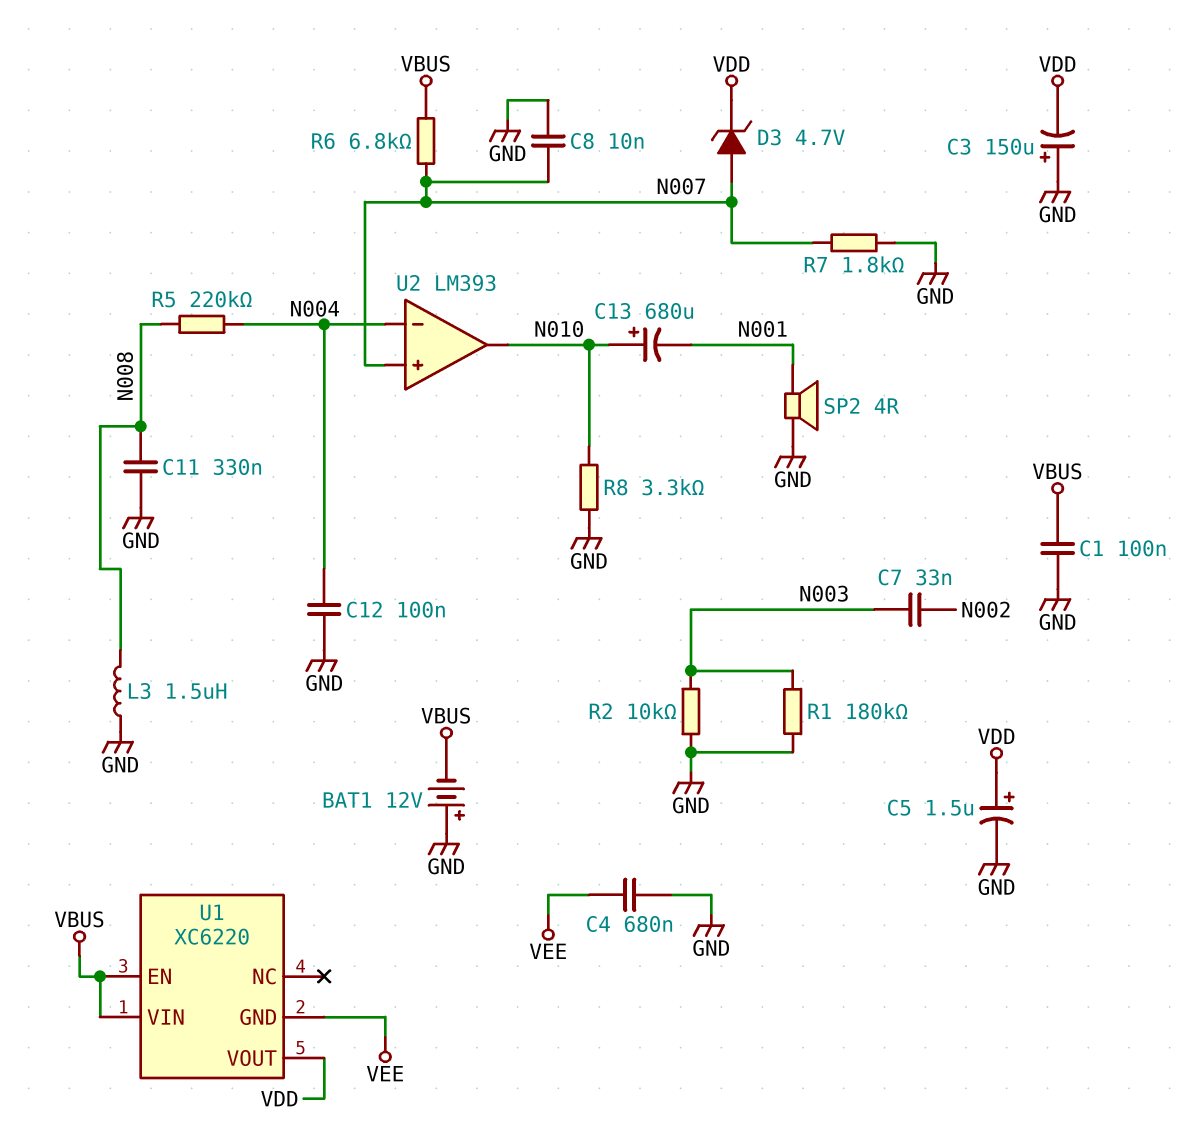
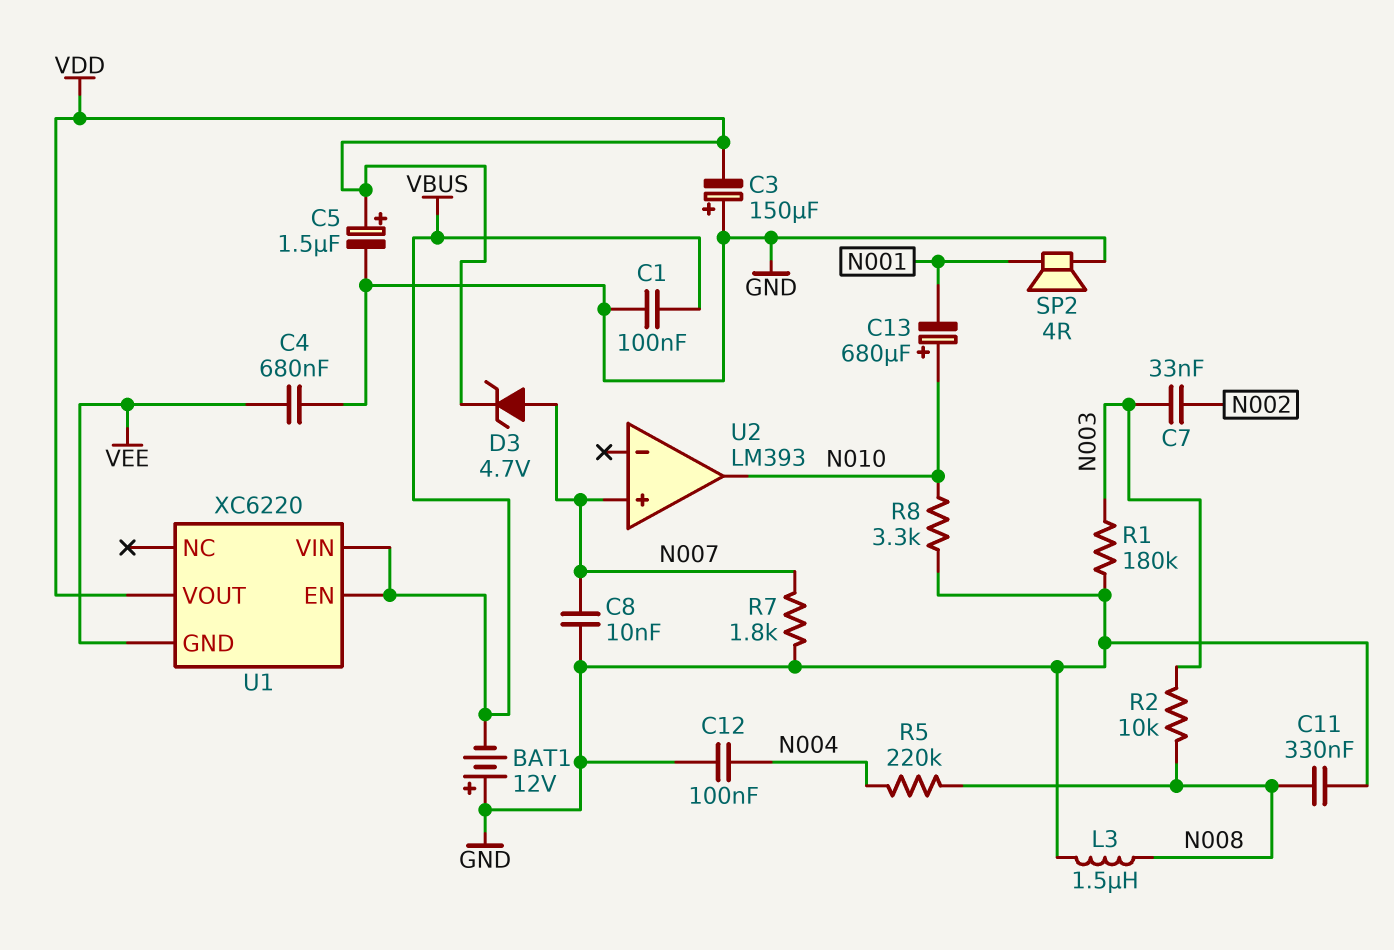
R2: 10k (GND, N003) -> 10k (N003, N008)
R6: 6.8k (N007, VBUS) -> none
U2 pin in-: N004 -> none

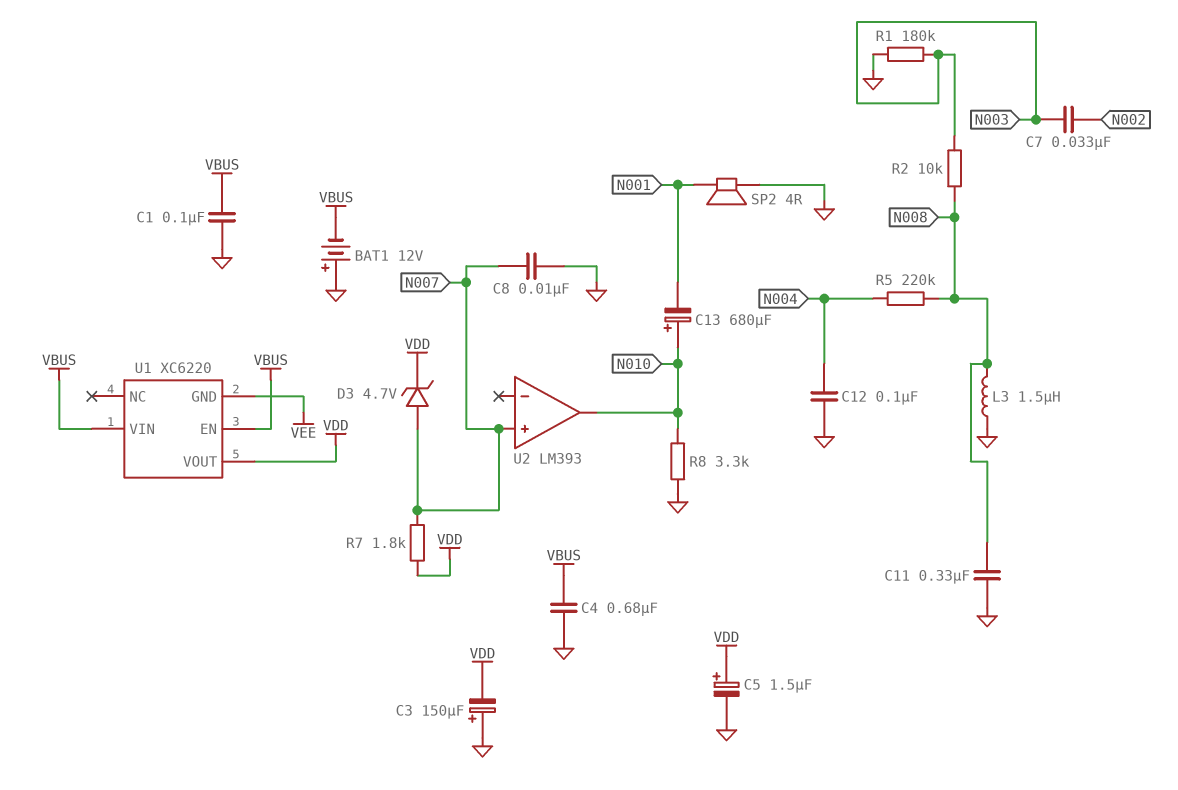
C4: 680nF (GND, VEE) -> 680nF (GND, VBUS)
R7: 1.8k (GND, N007) -> 1.8k (N007, VDD)

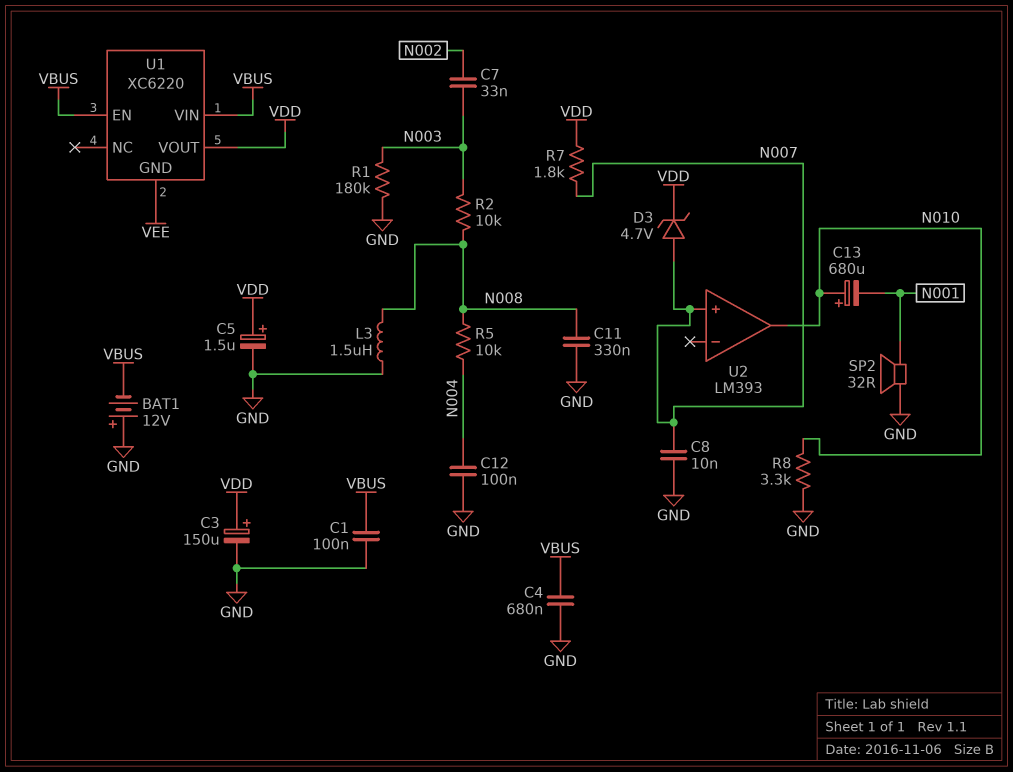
C3: 150uF (plus GND, minus VDD) -> 150uF (plus VDD, minus GND)
R5: 220k (N004, N008) -> 10k (N004, N008)
SP2: speaker 4R (GND, N001) -> speaker 32R (GND, N001)

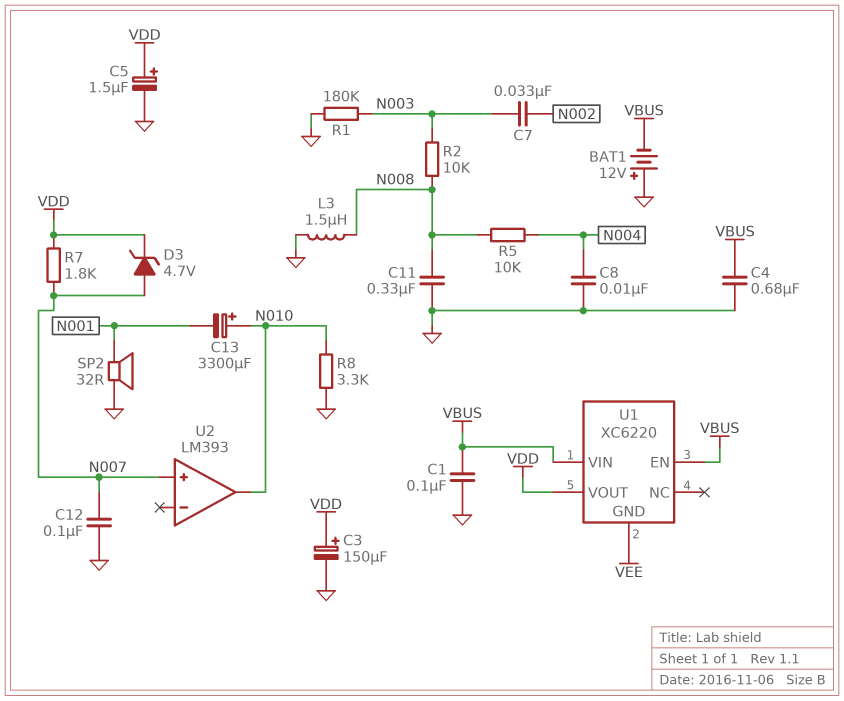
C8: 10nF (GND, N007) -> 10nF (GND, N004)
C12: 100nF (GND, N004) -> 100nF (GND, N007)
C13: 680uF (plus N010, minus N001) -> 3300uF (plus N010, minus N001)

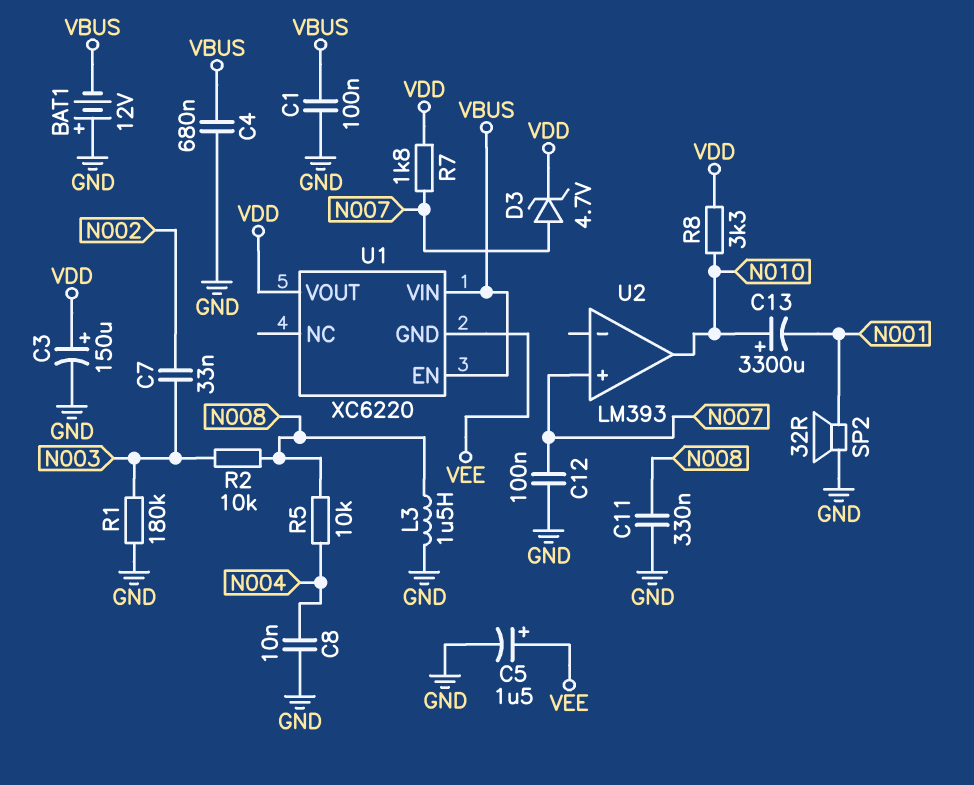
C5: 1.5uF (plus VDD, minus GND) -> 1.5uF (plus VEE, minus GND)
R8: 3.3k (GND, N010) -> 3.3k (N010, VDD)

